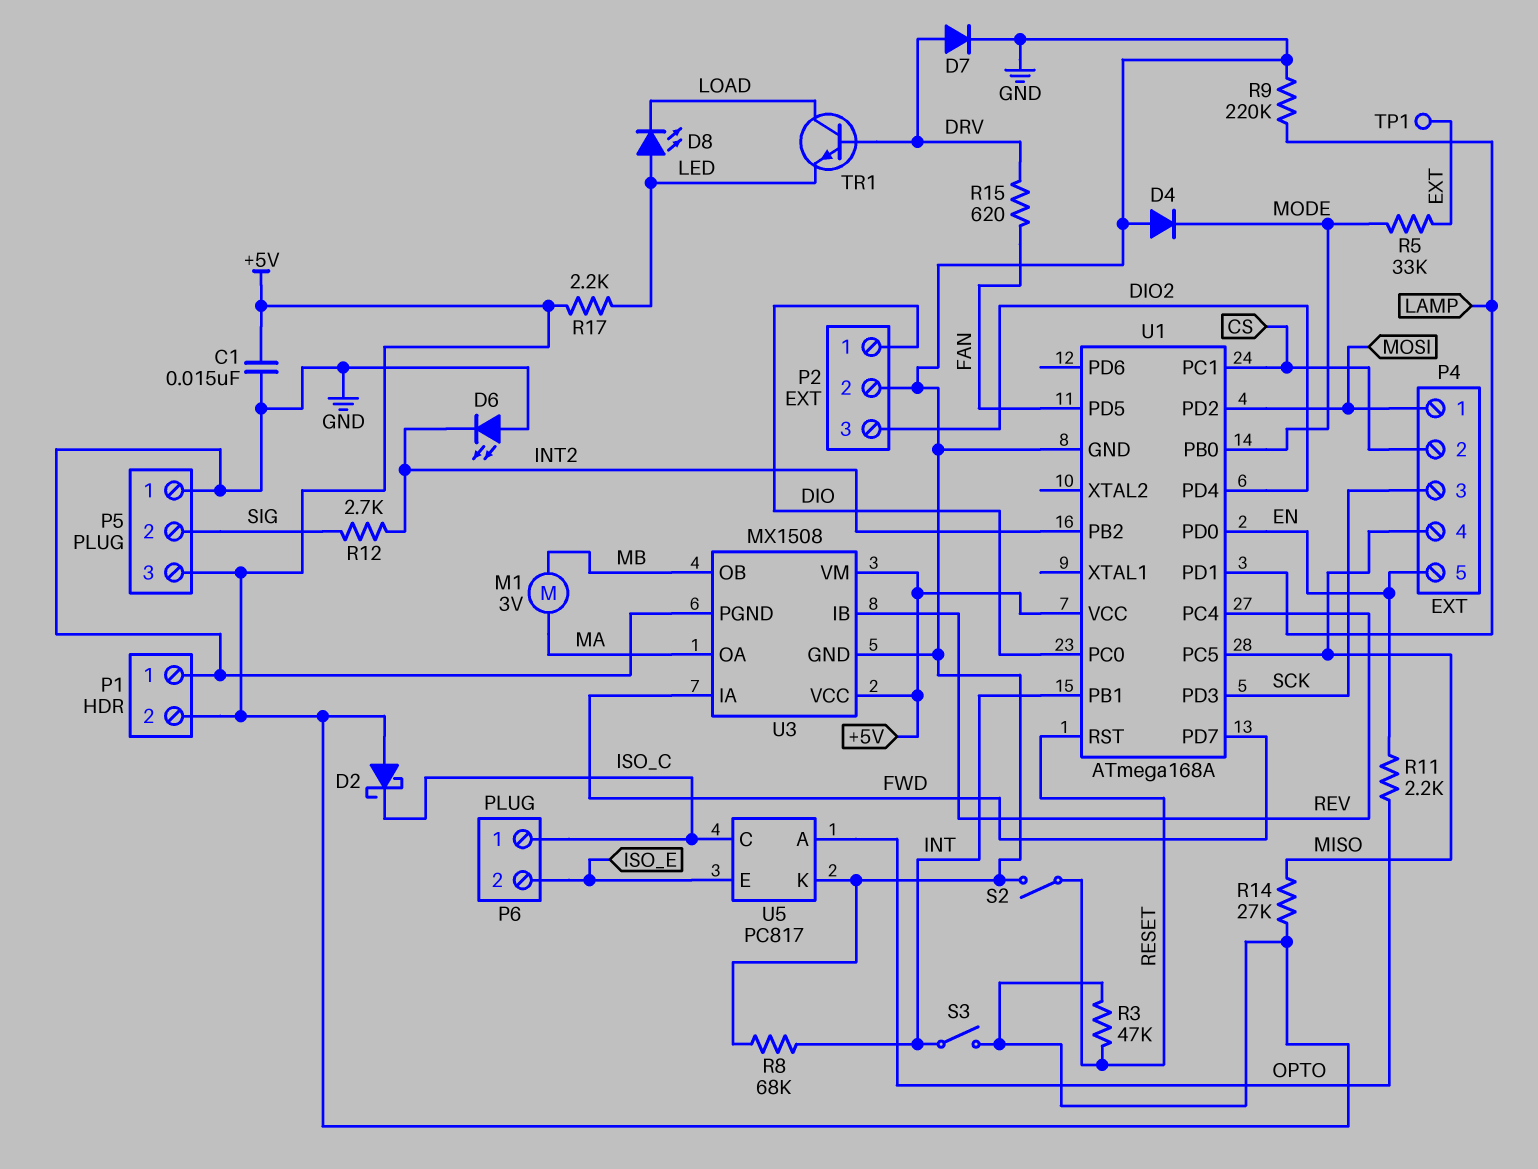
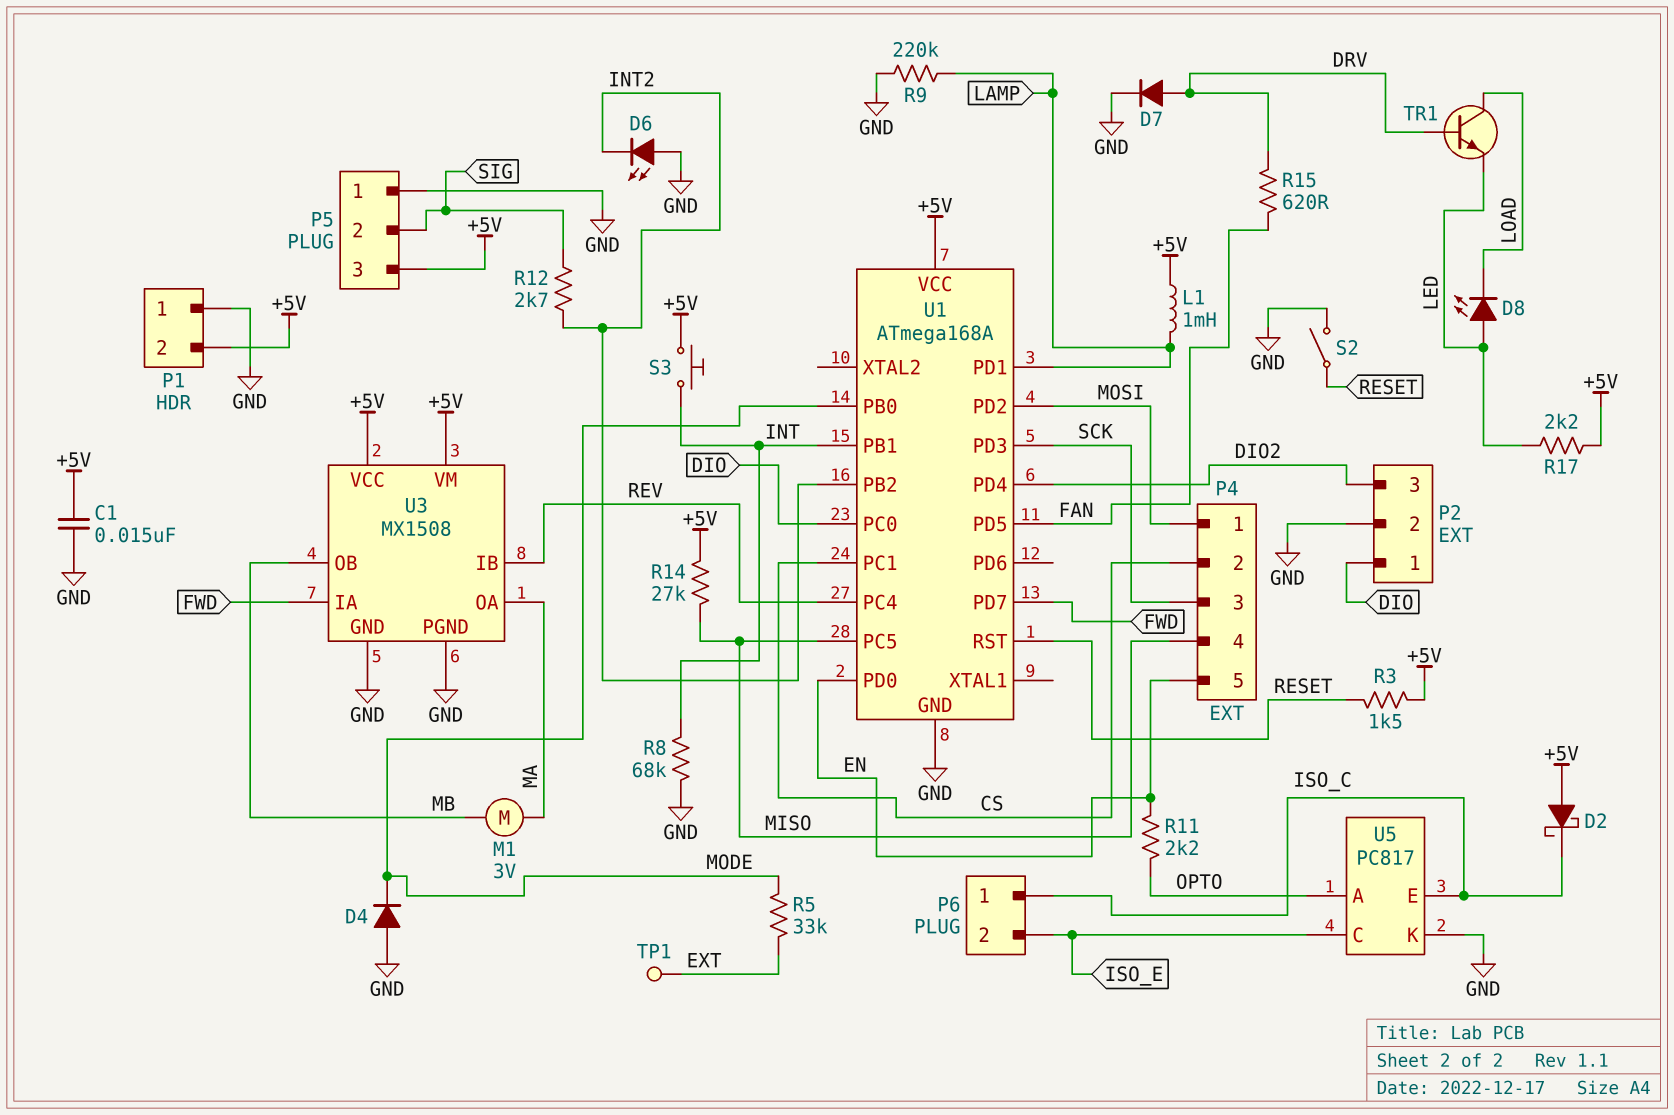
L1: none -> 1mH (+5V, LAMP)
R3: 47k (+5V, RESET) -> 1.5k (+5V, RESET)
S3: switch (+5V, INT) -> button (+5V, INT)
U5 pin C: ISO_C -> ISO_E
U5 pin E: ISO_E -> ISO_C

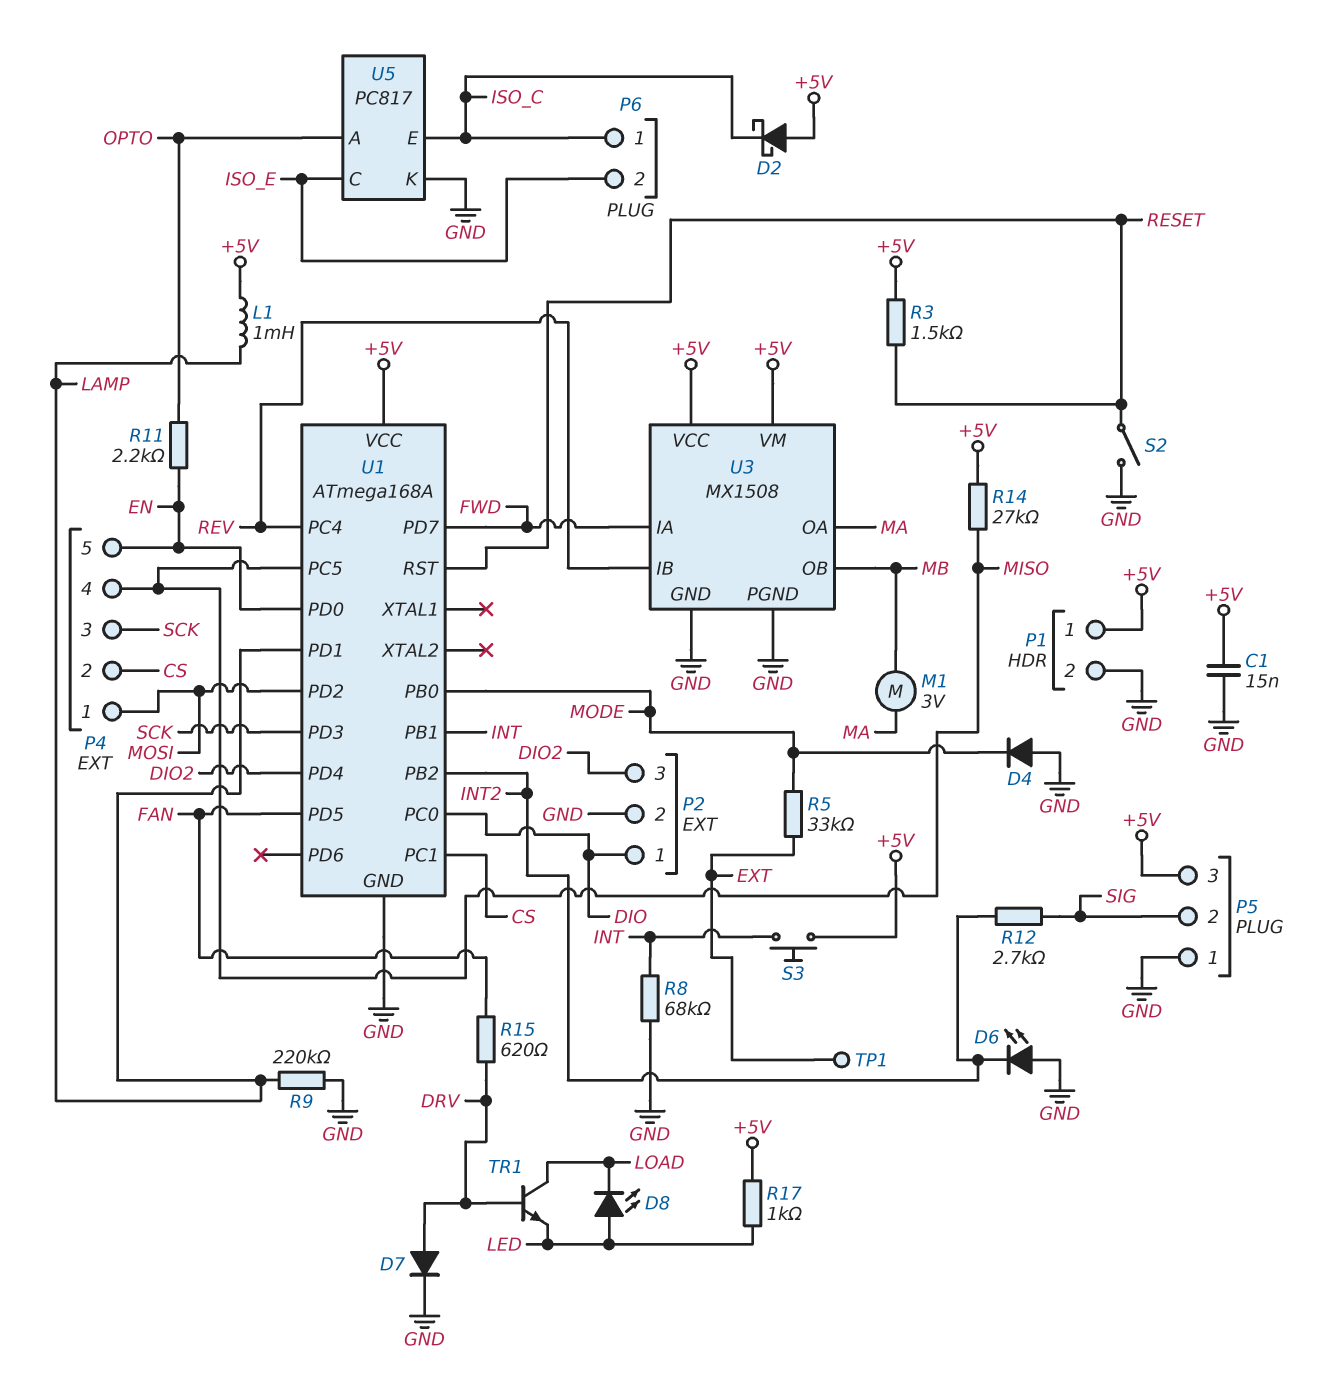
P1 pin 1: GND -> +5V
P1 pin 2: +5V -> GND
R17: 2.2k (+5V, LED) -> 1k (+5V, LED)

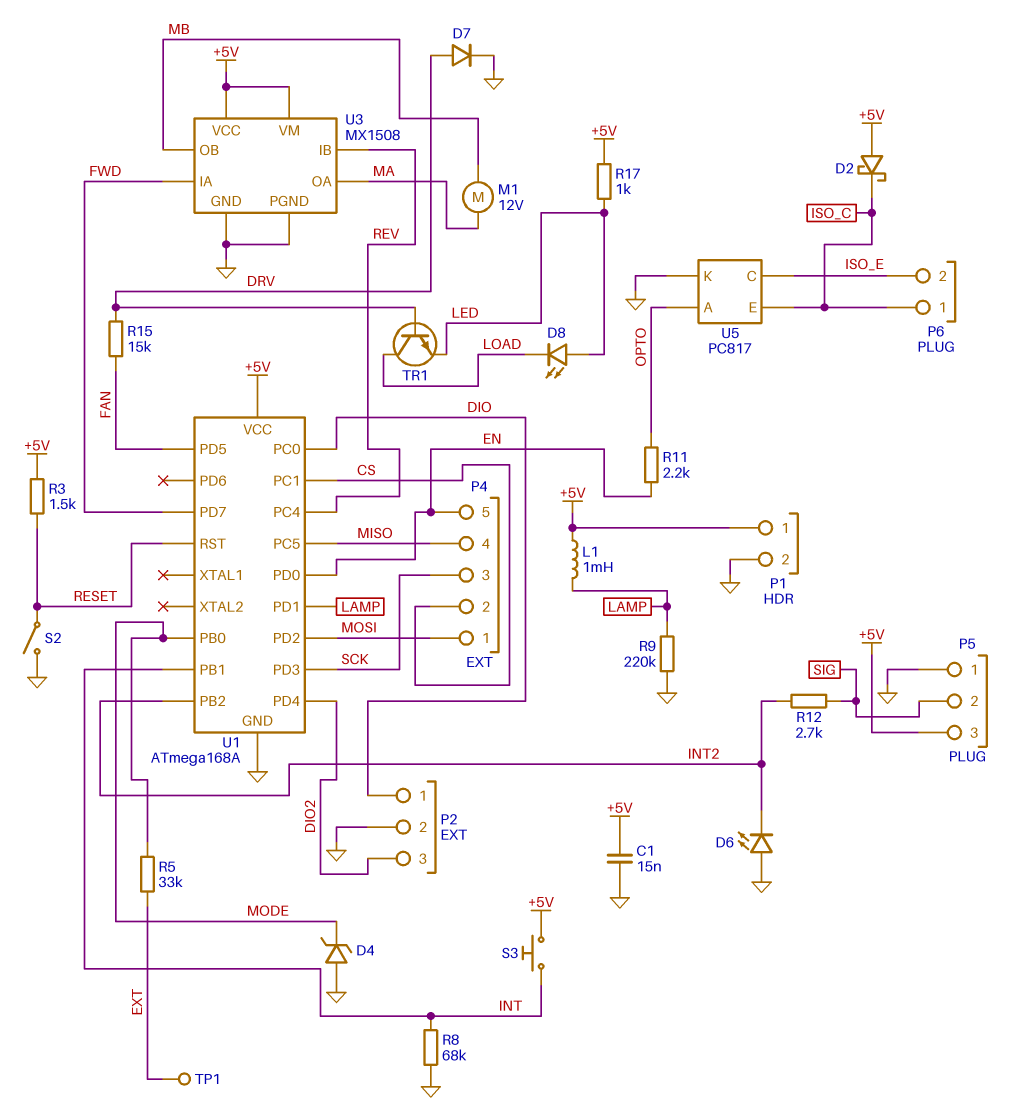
D4: diode (A GND, K MODE) -> zener (A GND, K MODE)
M1: motor 3V (MA, MB) -> motor 12V (MA, MB)
R14: 27k (+5V, MISO) -> none
R15: 620 (DRV, FAN) -> 15k (DRV, FAN)

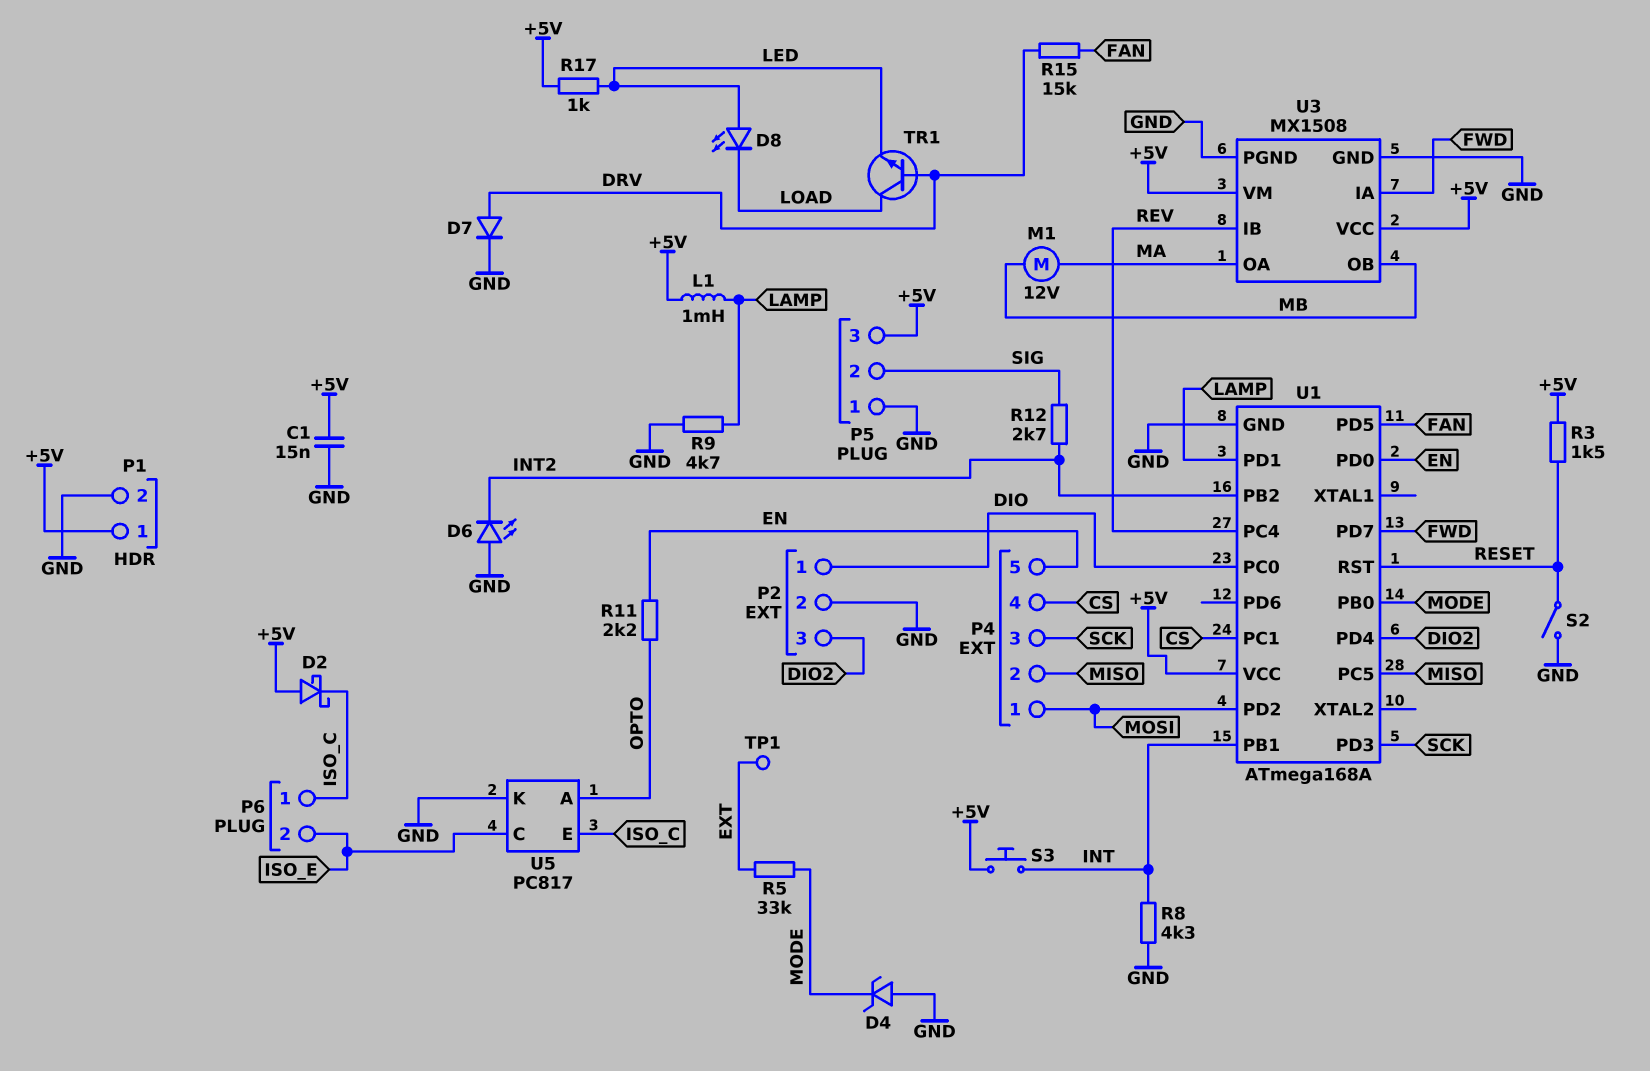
P4 pin 2: CS -> MISO
P4 pin 4: MISO -> CS
R8: 68k (GND, INT) -> 4.3k (GND, INT)
R9: 220k (GND, LAMP) -> 4.7k (GND, LAMP)

